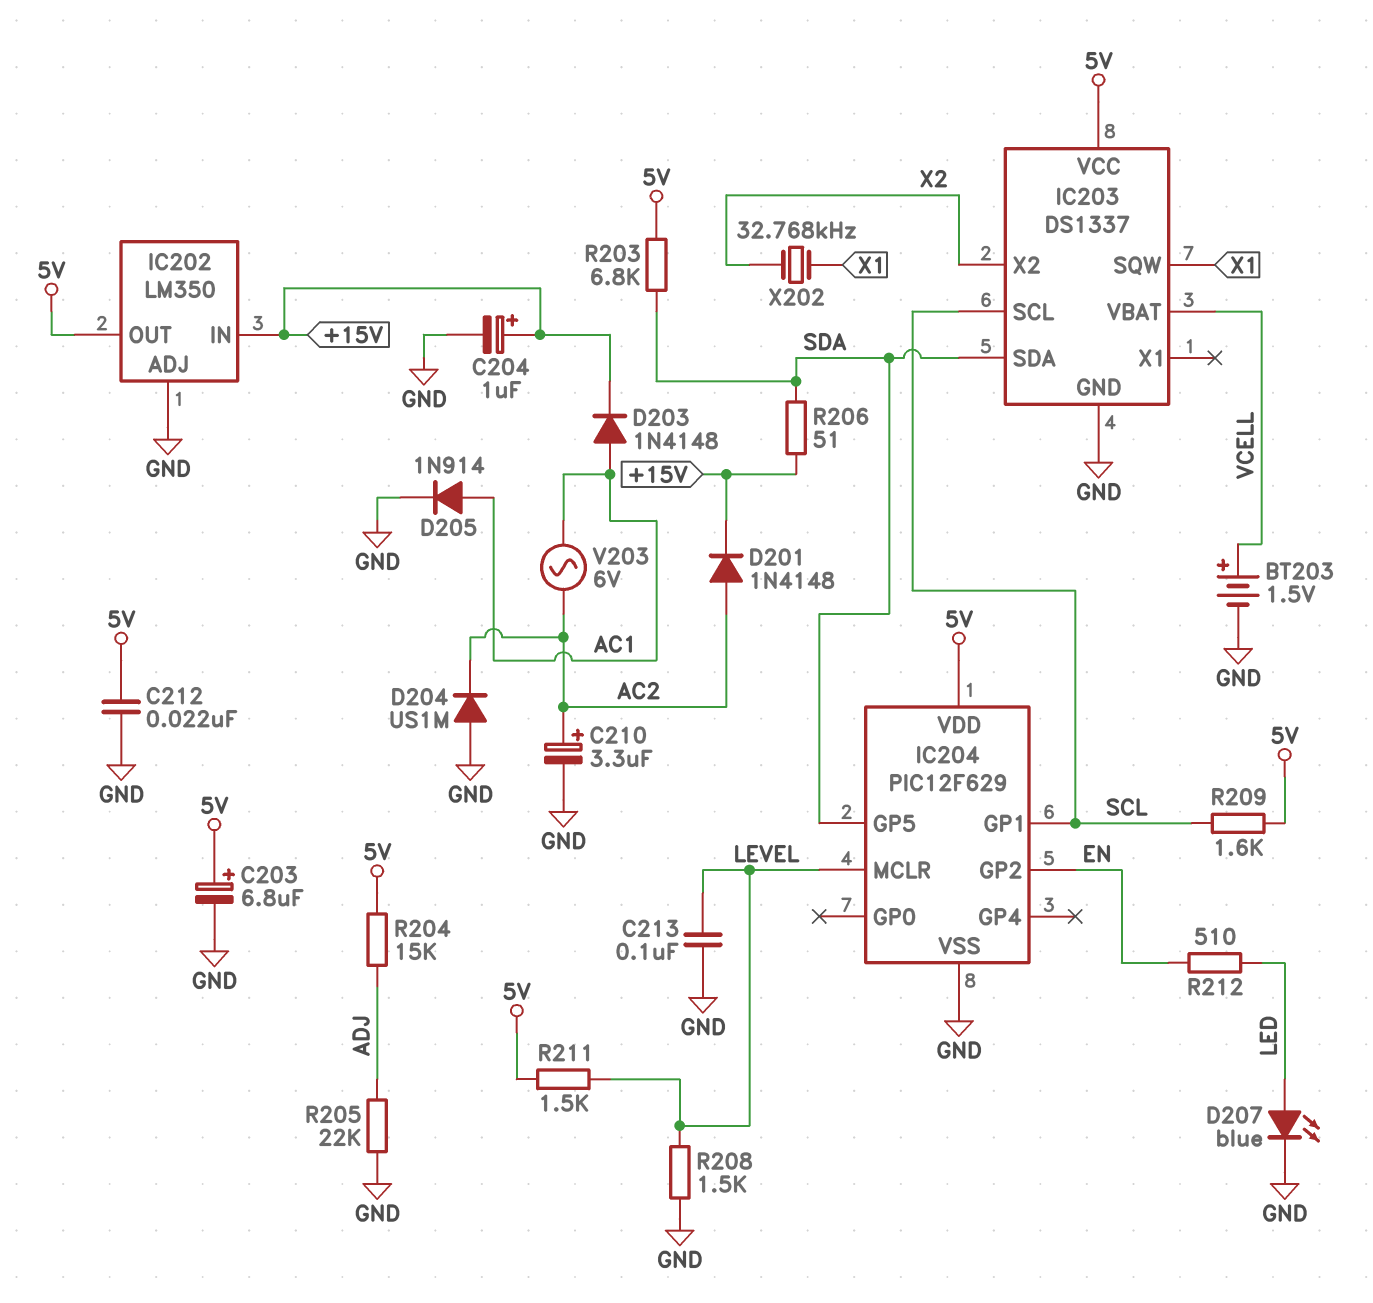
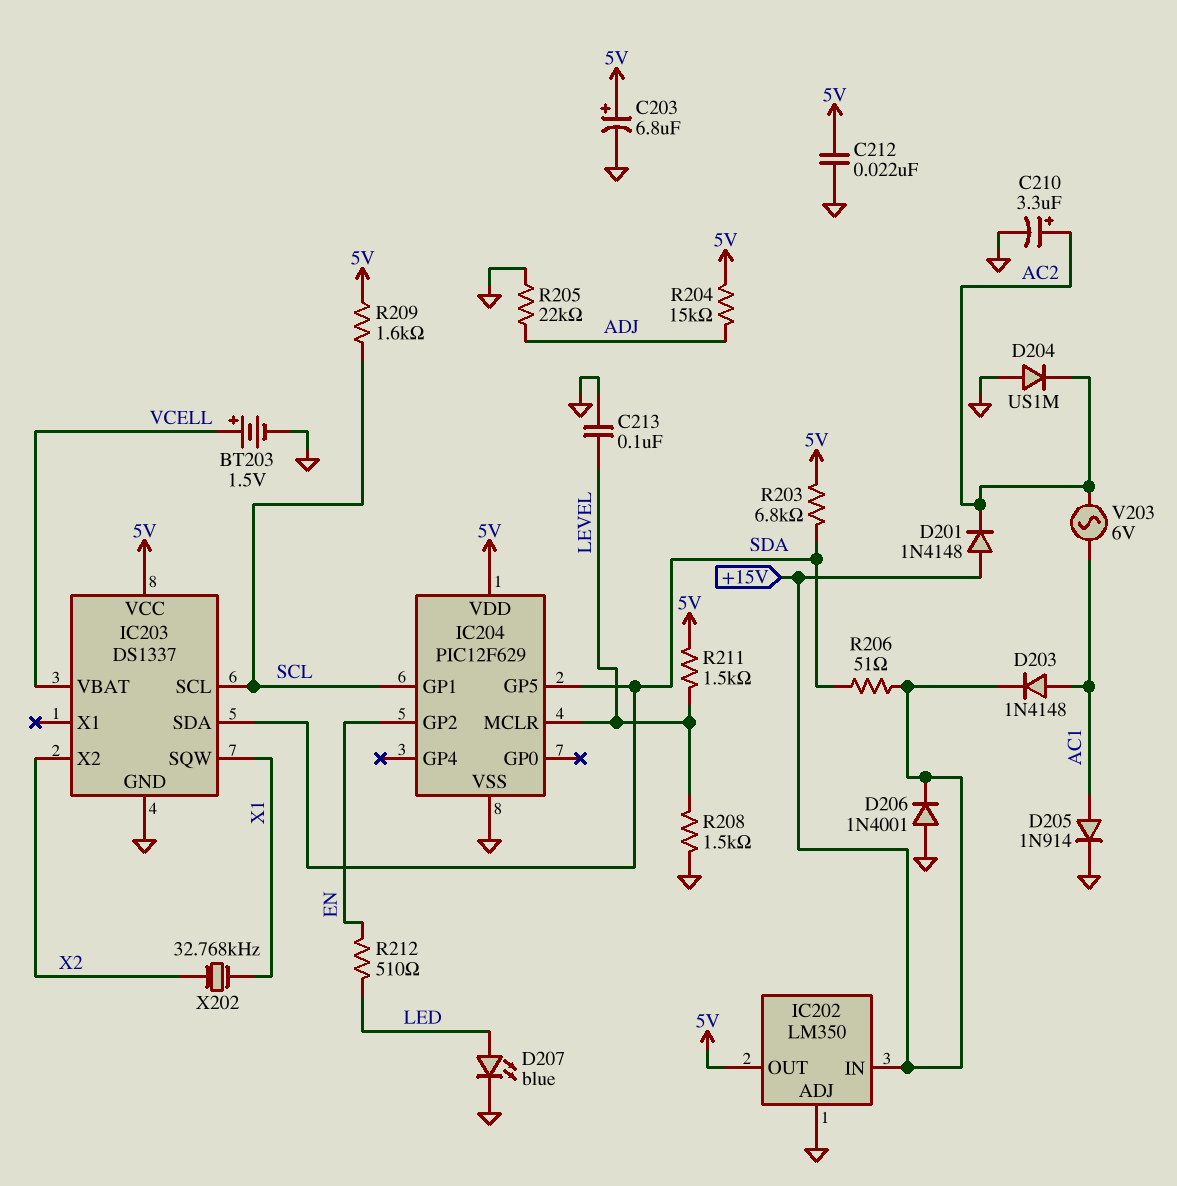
C204: 1uF (plus +15V, minus GND) -> none
D201: diode 1N4148 (A AC2, K +15V) -> diode 1N4148 (A +15V, K AC2)
D206: none -> diode 1N4001 (A GND, K +15V)

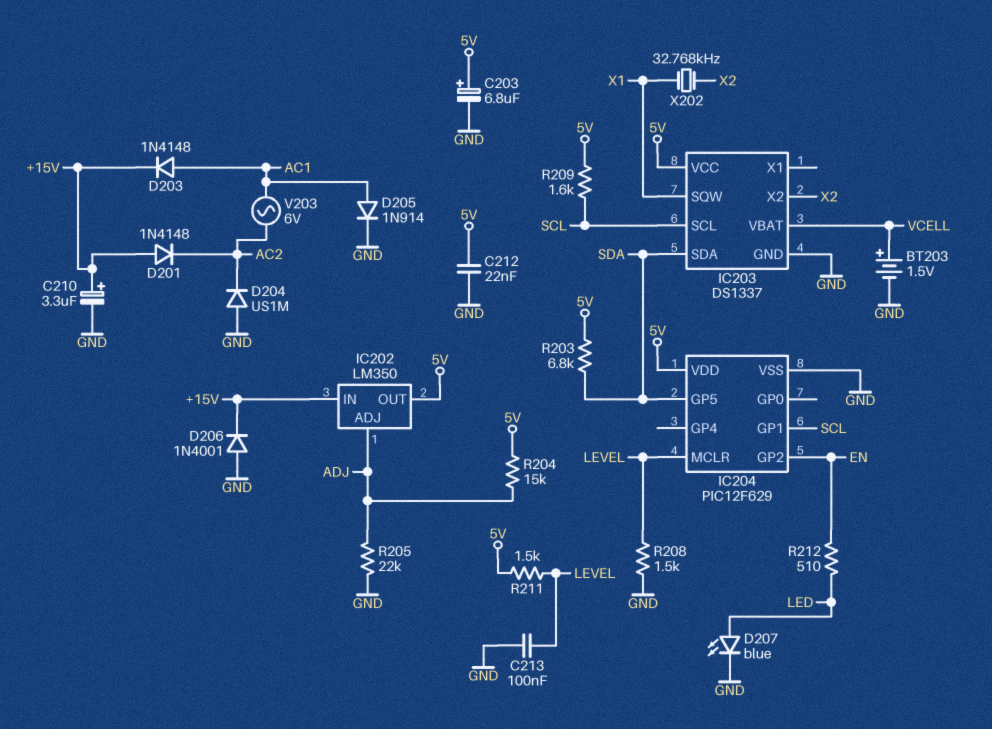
C210: 3.3uF (plus AC2, minus GND) -> 3.3uF (plus +15V, minus GND)
IC202 pin ADJ: GND -> ADJ
R206: 51 (+15V, SDA) -> none

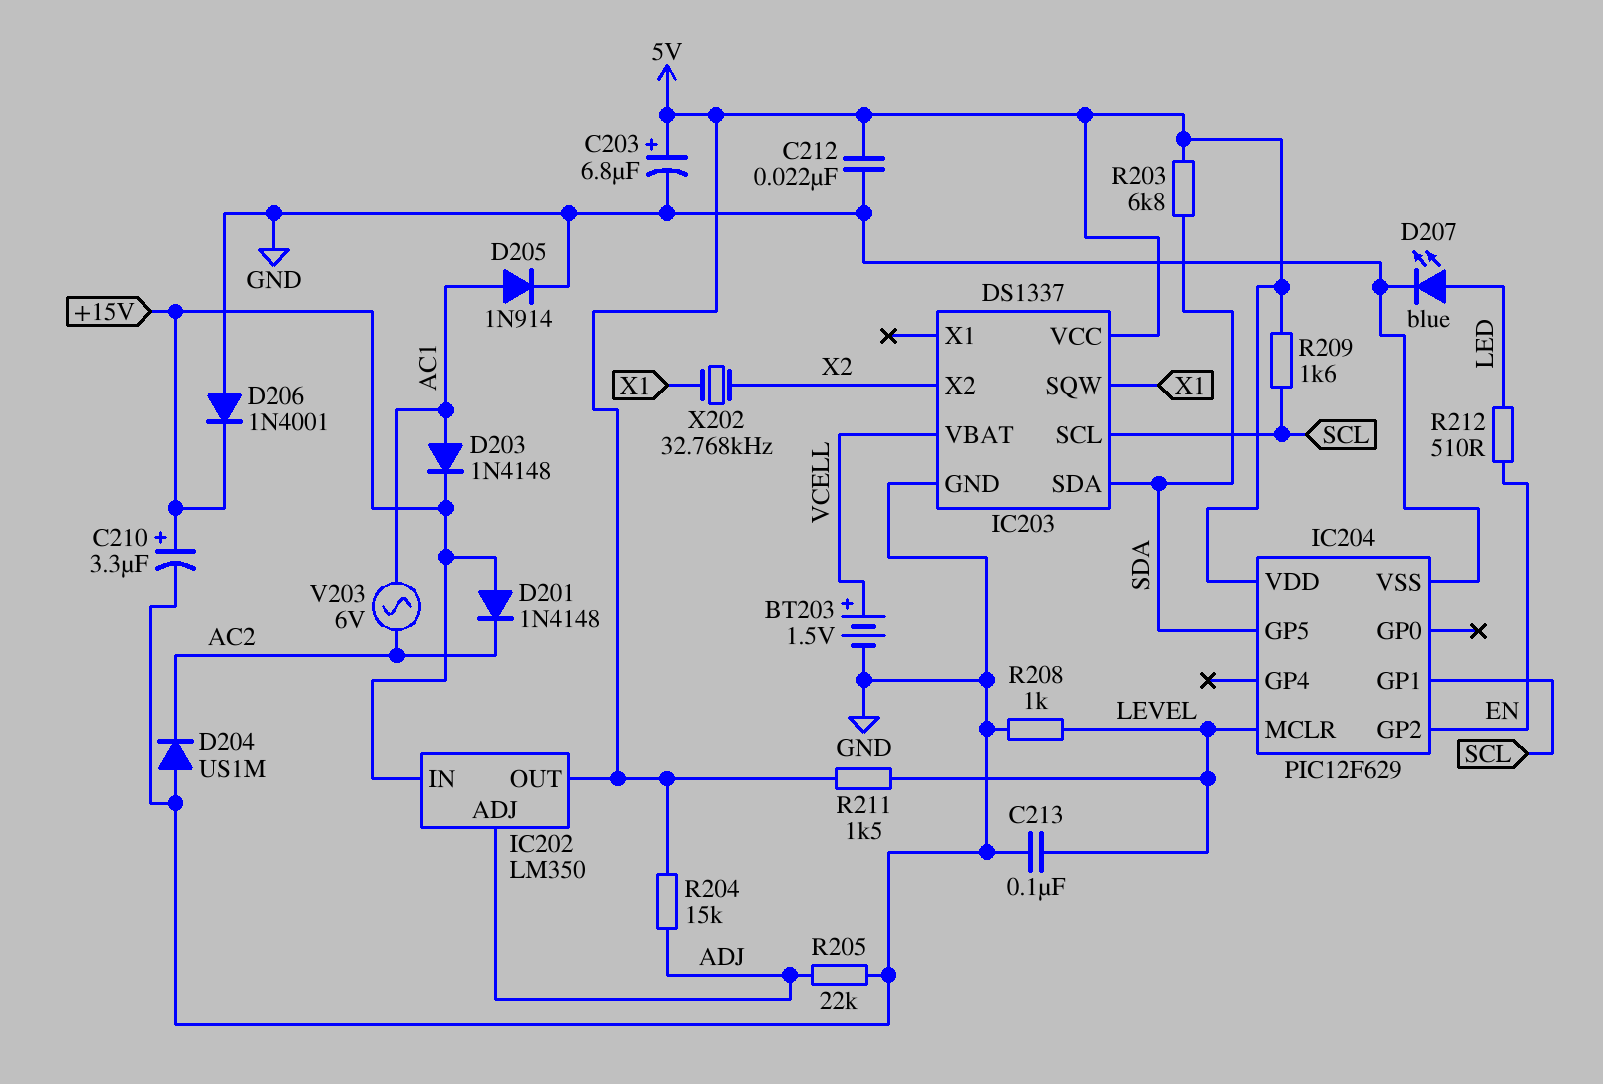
R208: 1.5k (GND, LEVEL) -> 1k (GND, LEVEL)

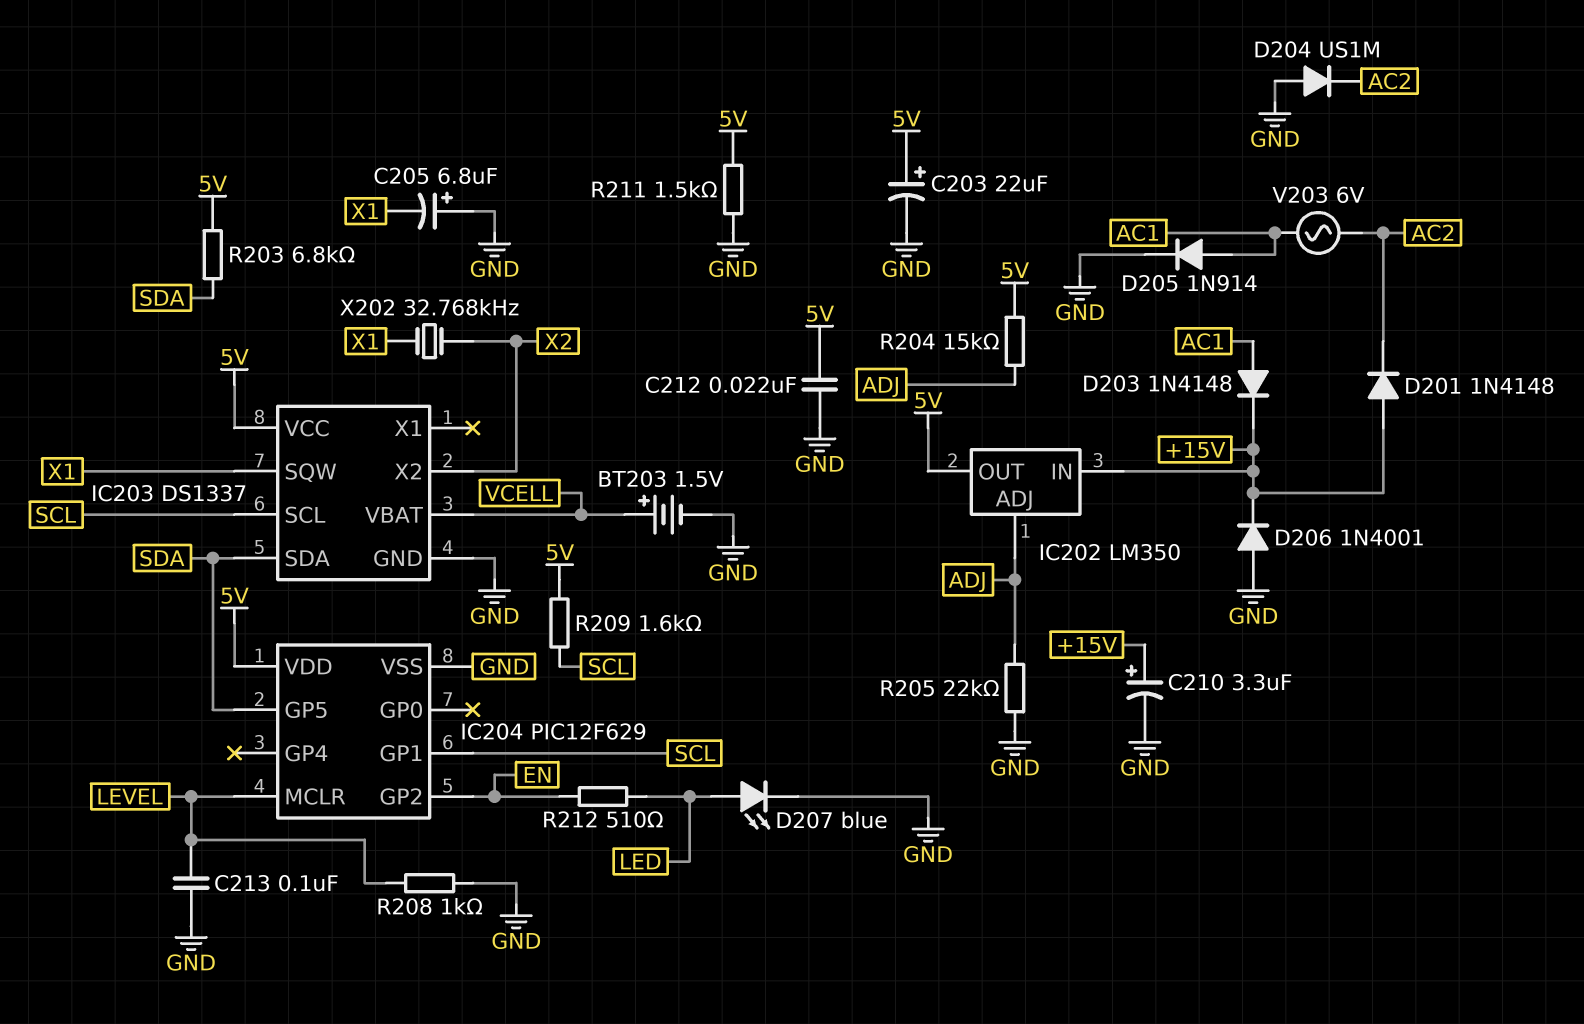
C203: 6.8uF (plus 5V, minus GND) -> 22uF (plus 5V, minus GND)
C205: none -> 6.8uF (plus GND, minus X1)
R211: 1.5k (5V, LEVEL) -> 1.5k (5V, GND)

